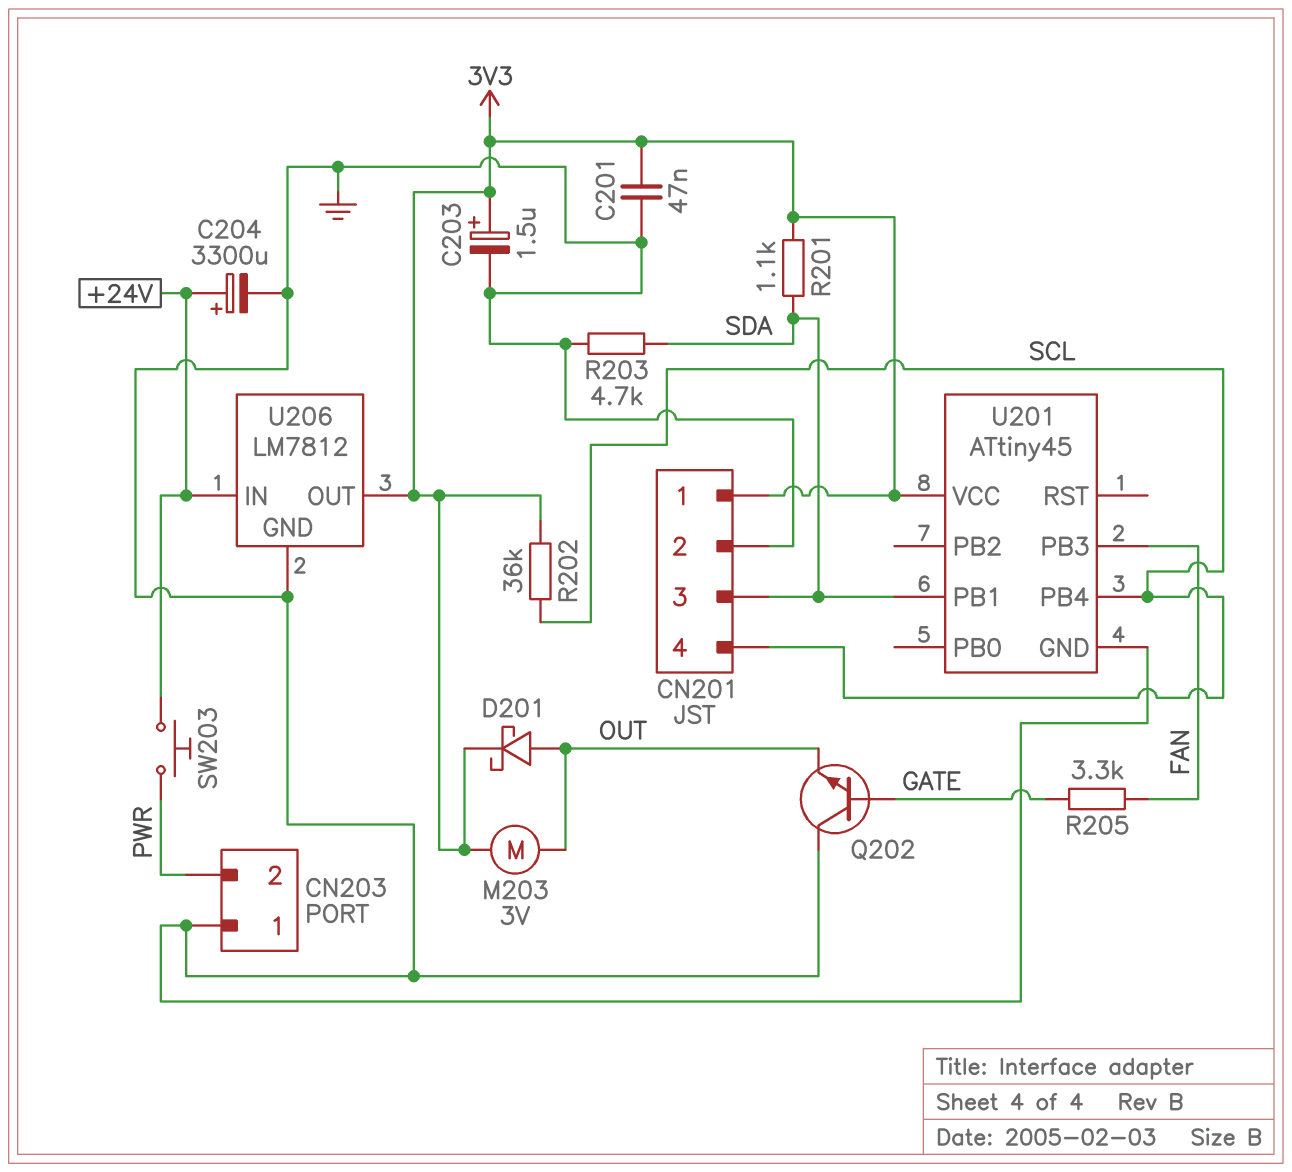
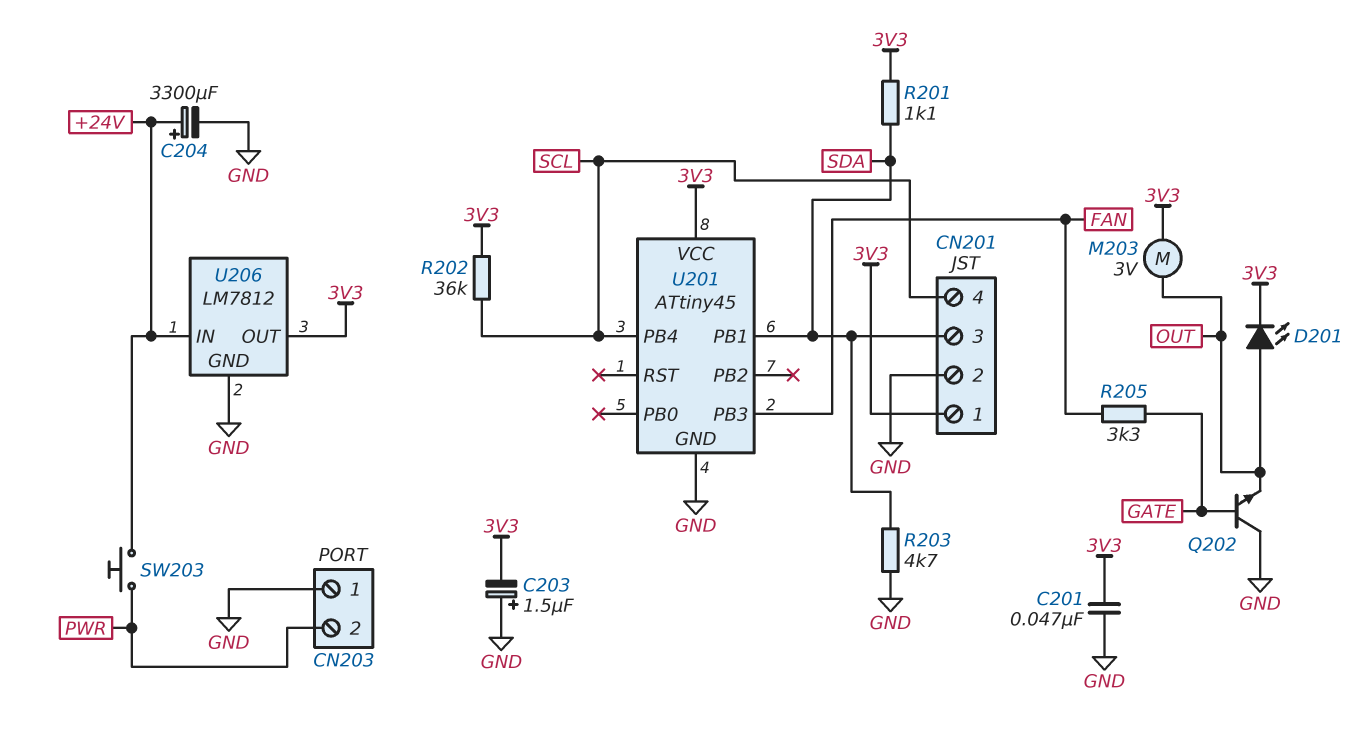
C203: 1.5uF (plus 3V3, minus GND) -> 1.5uF (plus GND, minus 3V3)
D201: schottky (A OUT, K 3V3) -> LED (A OUT, K 3V3)

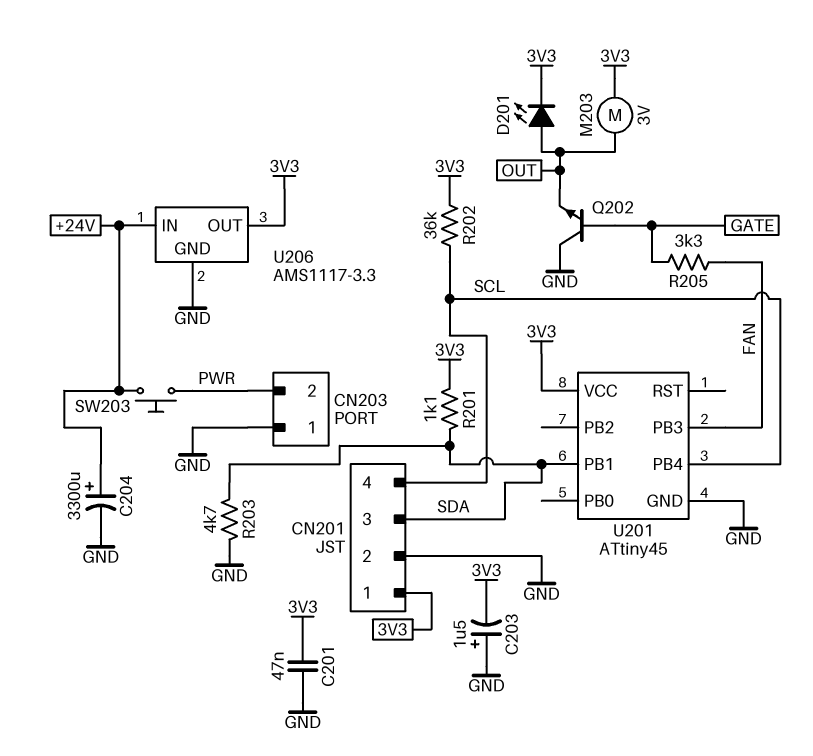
U206: LM7812 -> AMS1117-3.3

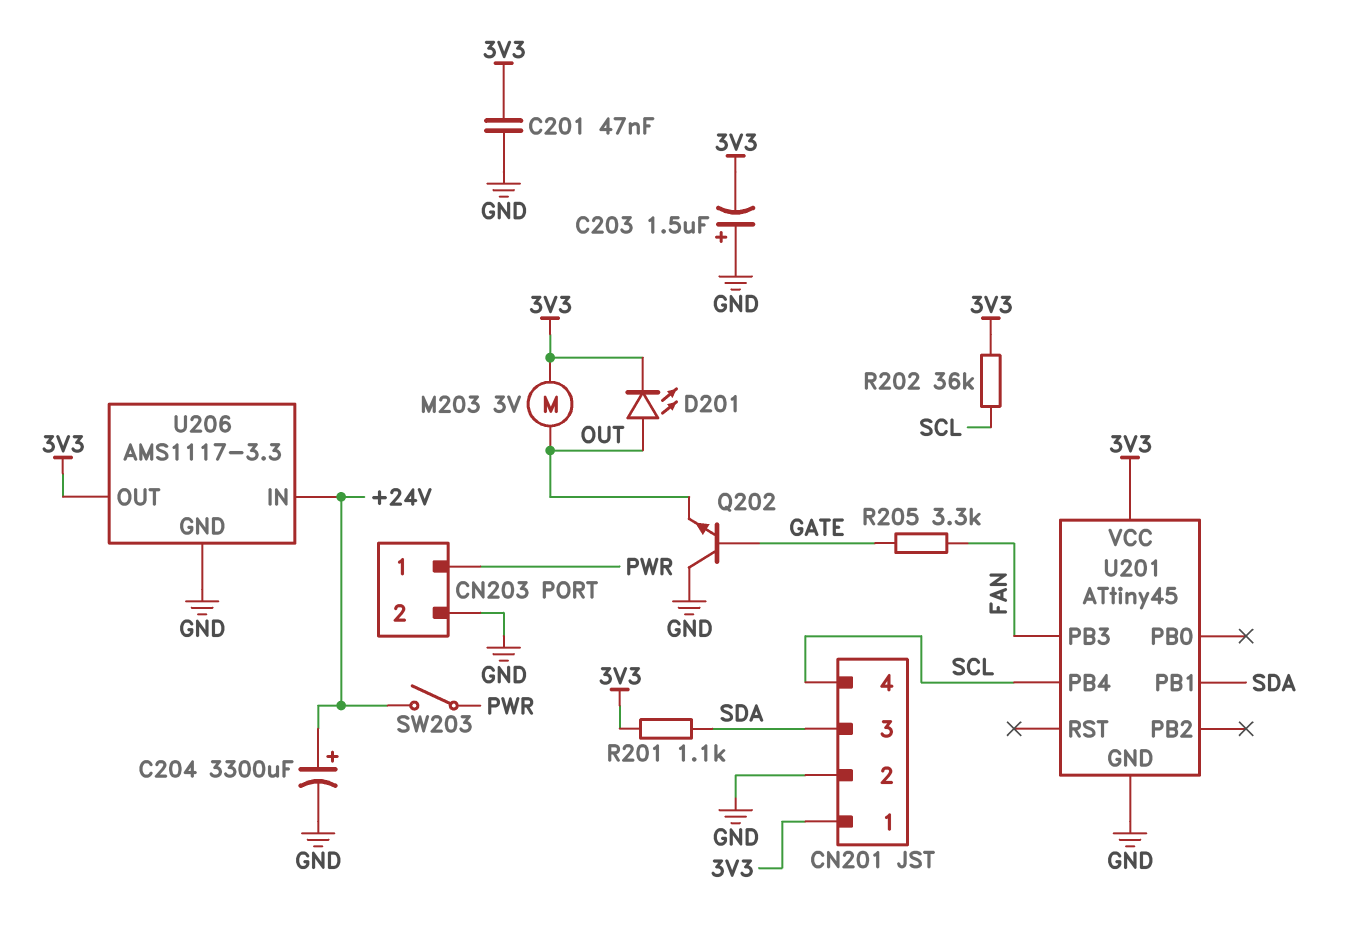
CN203 pin 1: GND -> PWR
CN203 pin 2: PWR -> GND
R203: 4.7k (GND, SDA) -> none
SW203: button (+24V, PWR) -> switch (+24V, PWR)

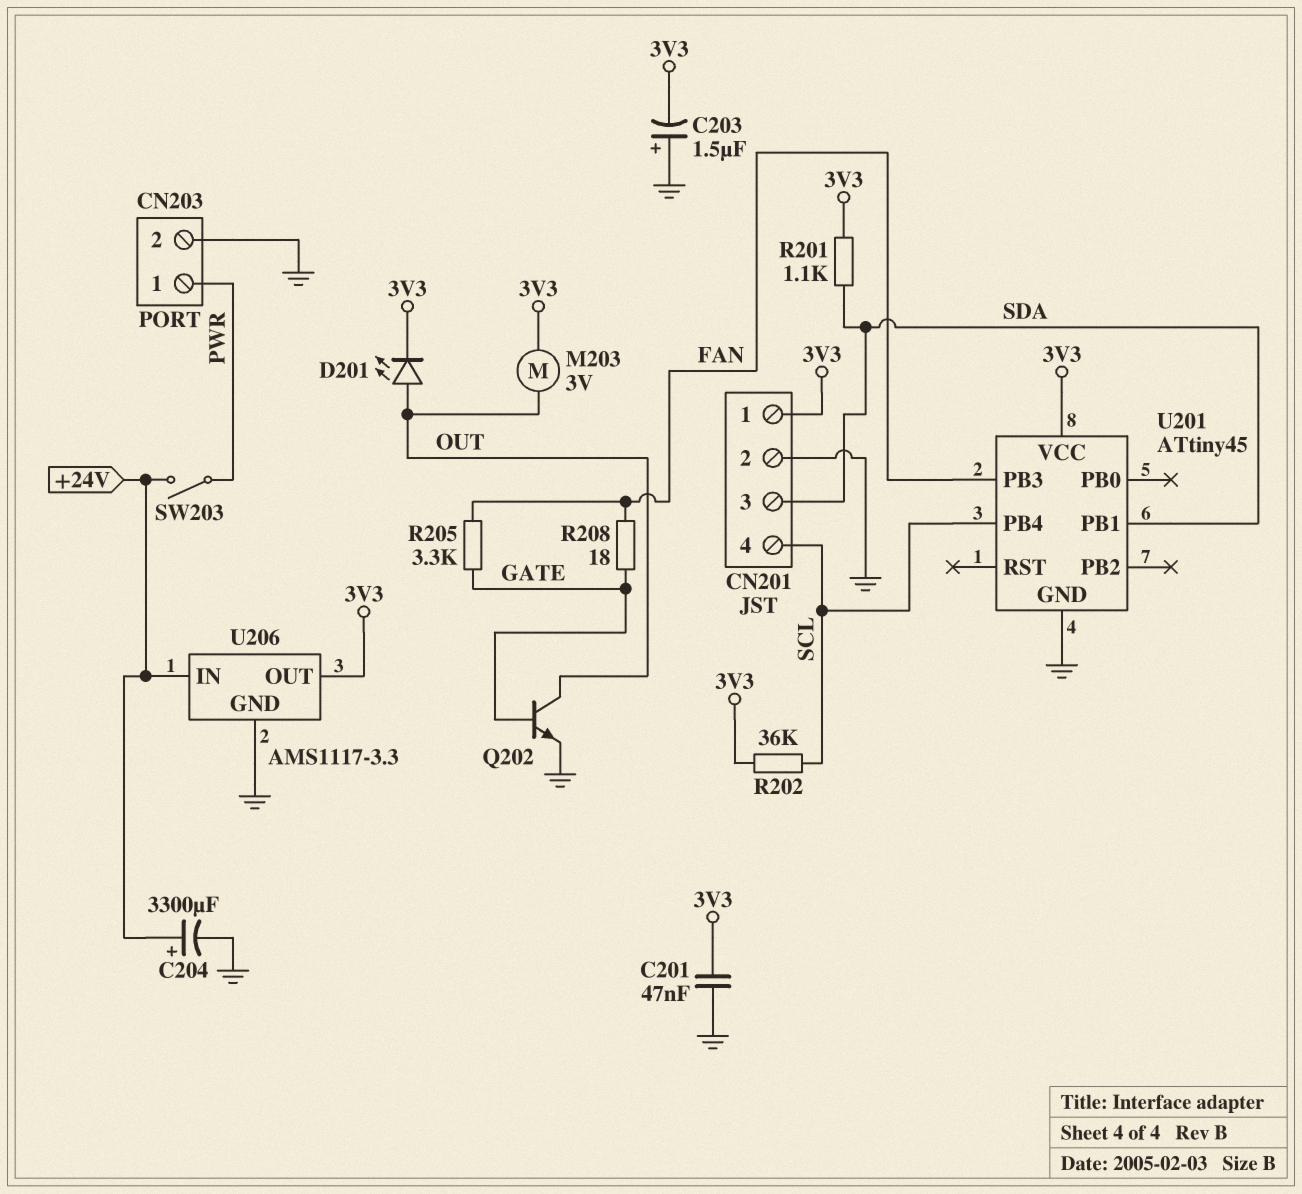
Q202: NPN (B GATE, C GND, E OUT) -> NPN (B GATE, C OUT, E GND)
R208: none -> 18 (FAN, GATE)

